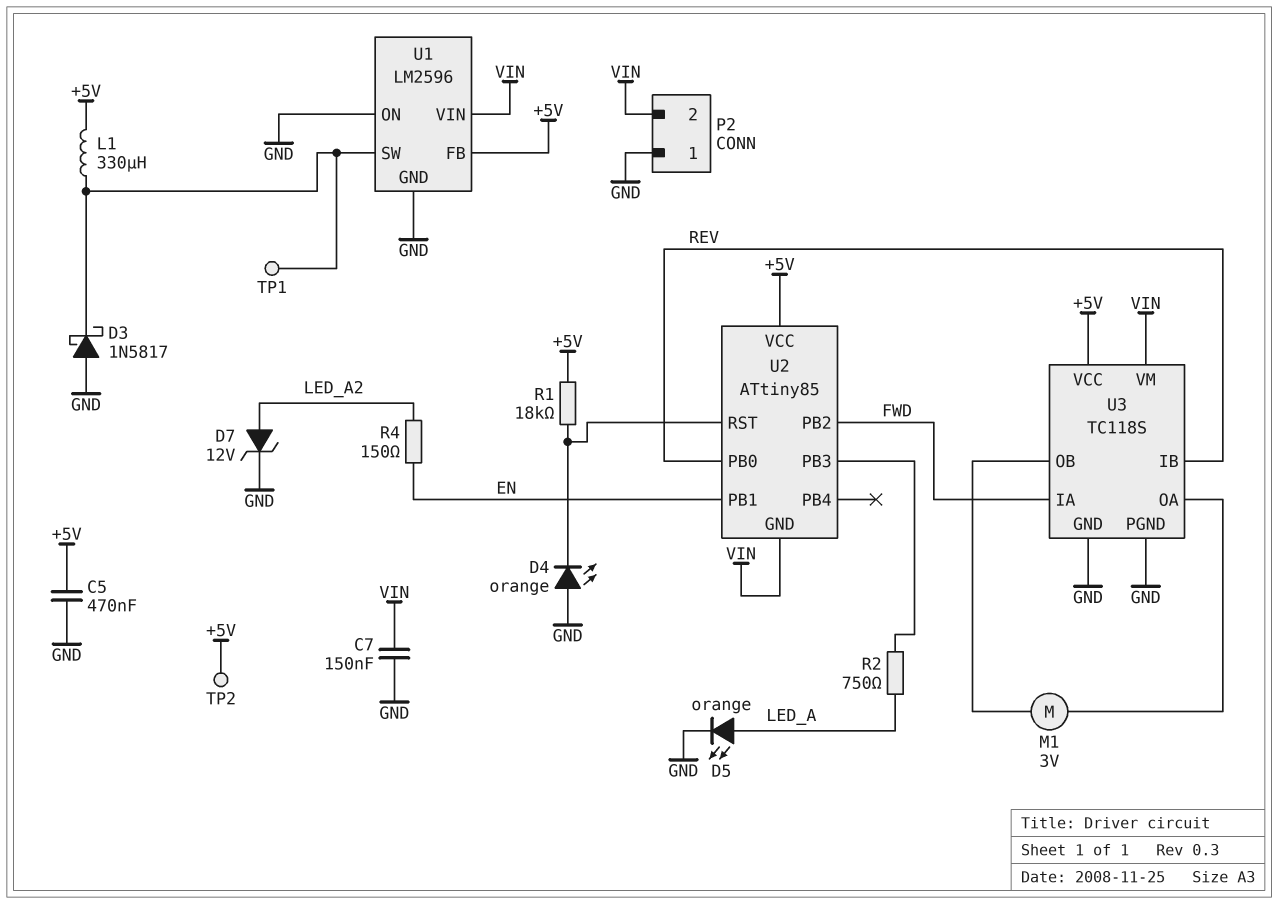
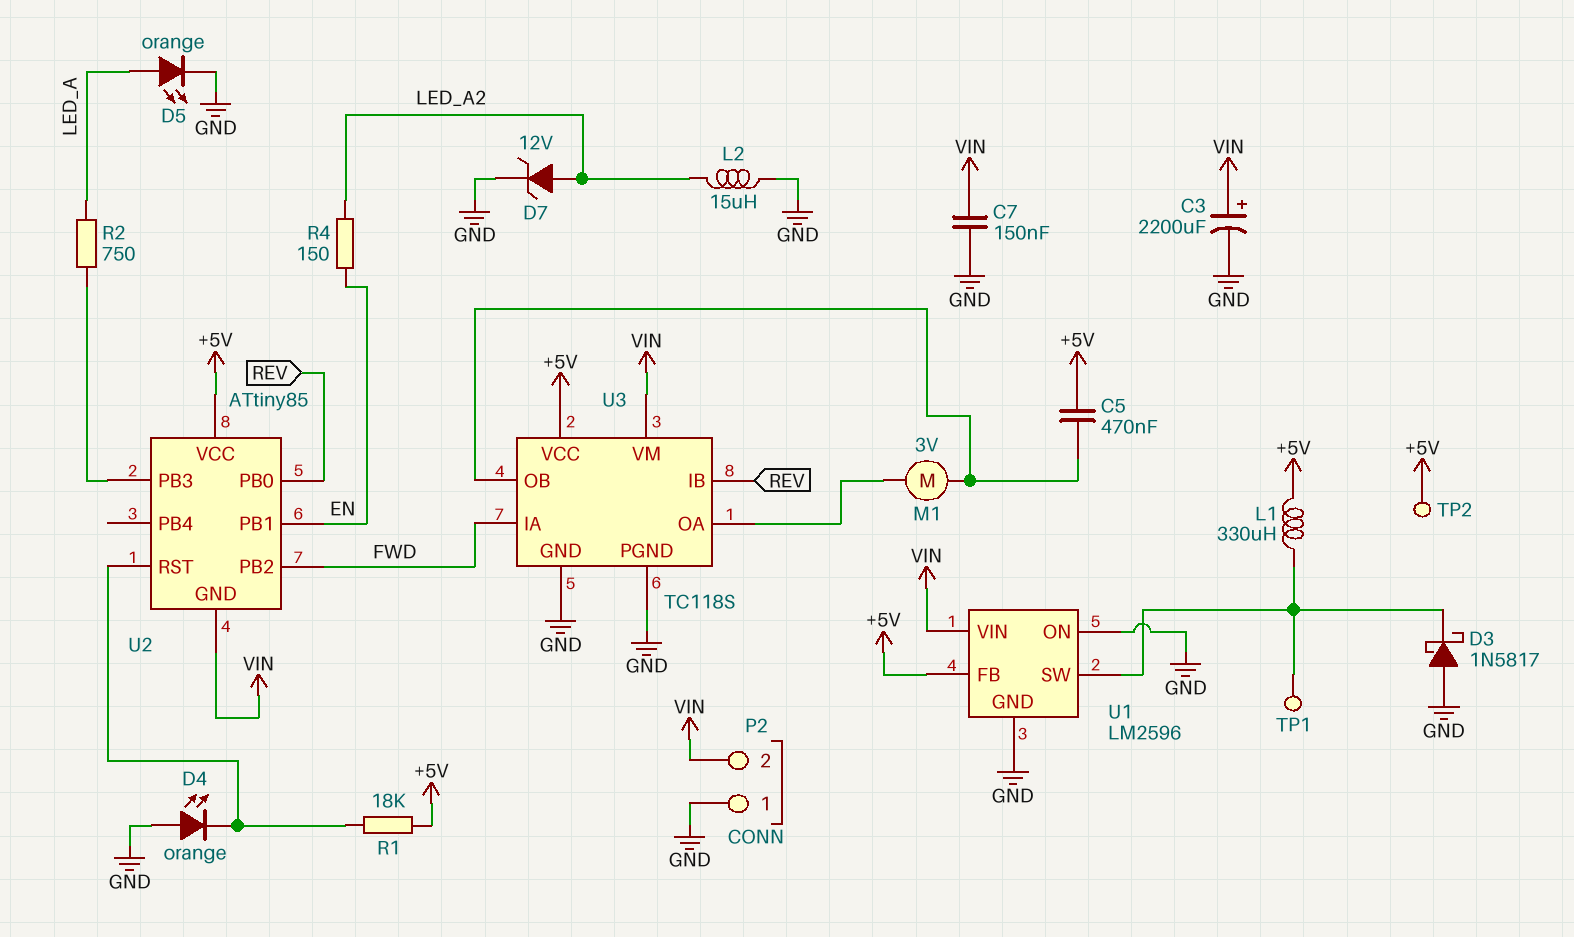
C3: none -> 2200uF (plus VIN, minus GND)
C5: 470nF (+5V, GND) -> 470nF (+5V, U3/OB)
L2: none -> 15uH (GND, LED_A2)

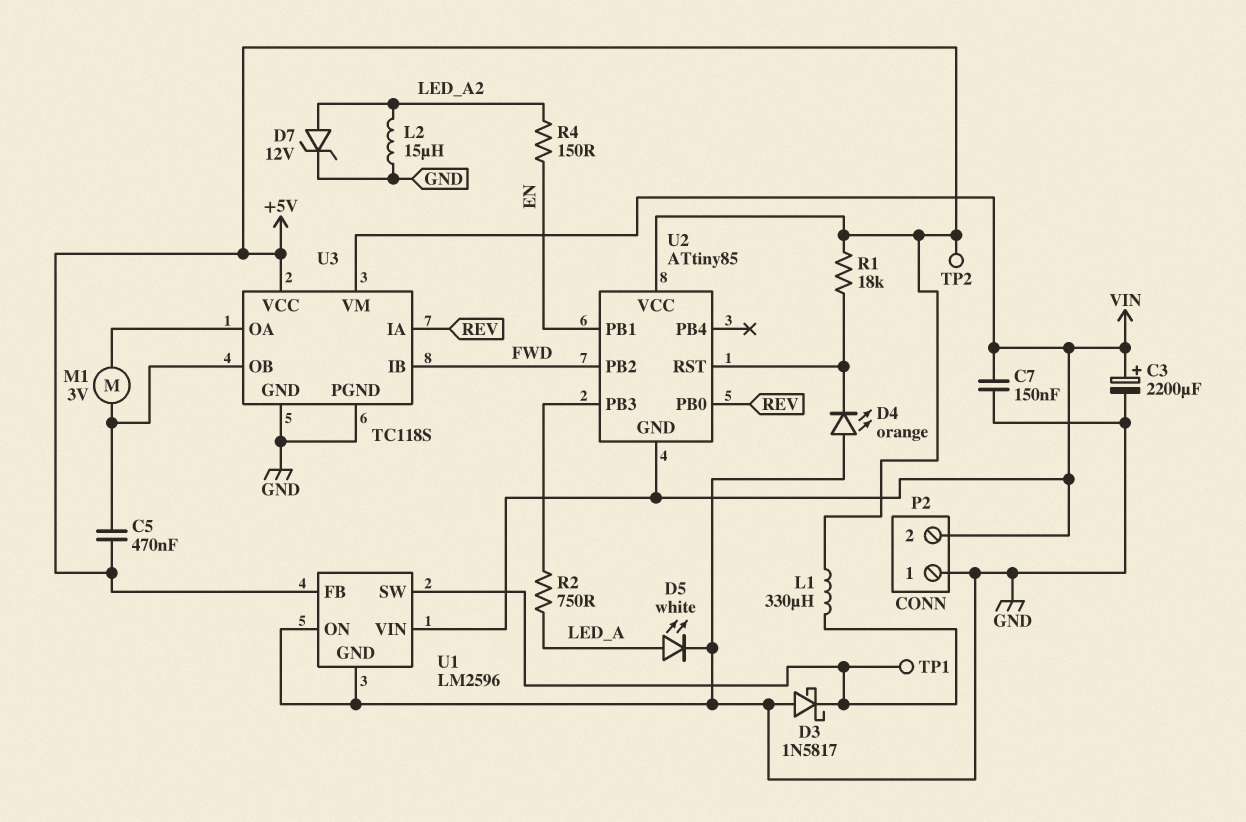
D5: LED orange (A LED_A, K GND) -> LED white (A LED_A, K GND)
U3 pin IA: FWD -> REV
U3 pin IB: REV -> FWD

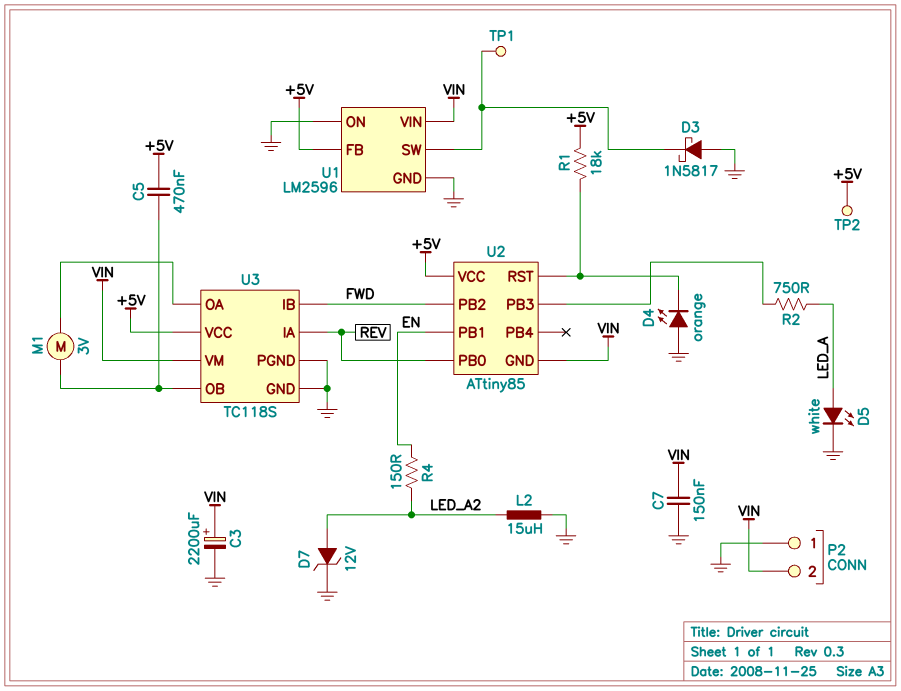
L1: 330uH (+5V, U1/SW) -> none

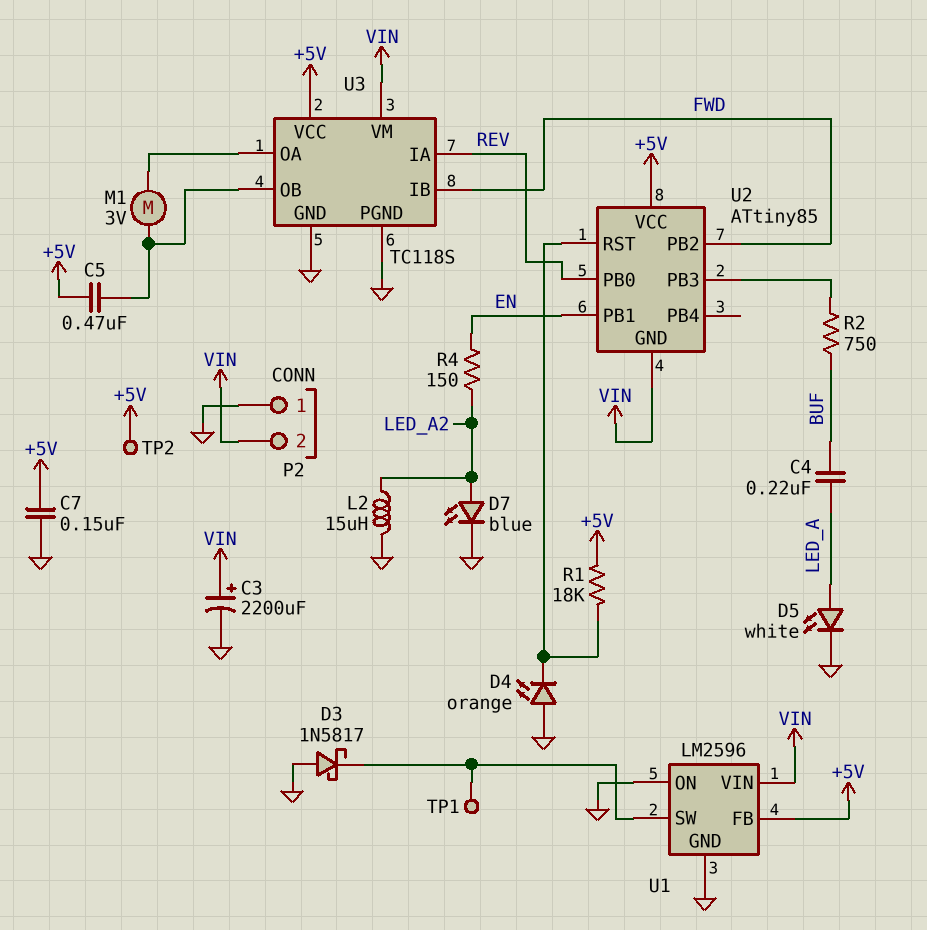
C4: none -> 220nF (BUF, LED_A)
C7: 150nF (GND, VIN) -> 150nF (+5V, GND)
D7: zener 12V (A LED_A2, K GND) -> LED blue (A LED_A2, K GND)
R2: 750 (LED_A, U2/PB3) -> 750 (BUF, U2/PB3)

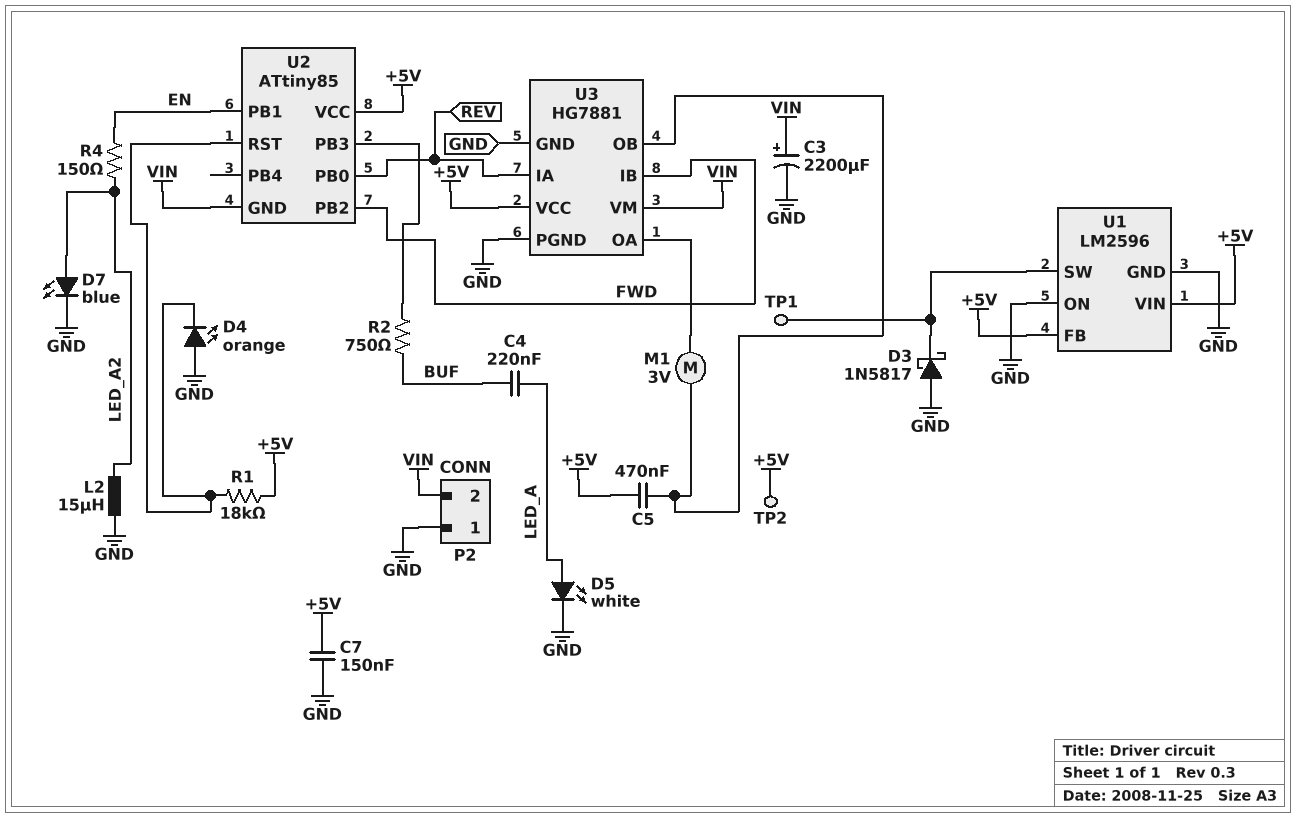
U1 pin VIN: VIN -> +5V
U3: TC118S -> HG7881

